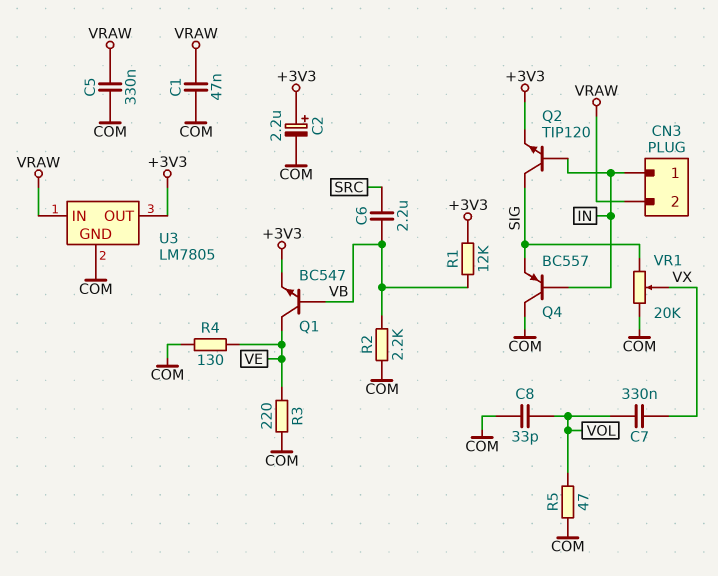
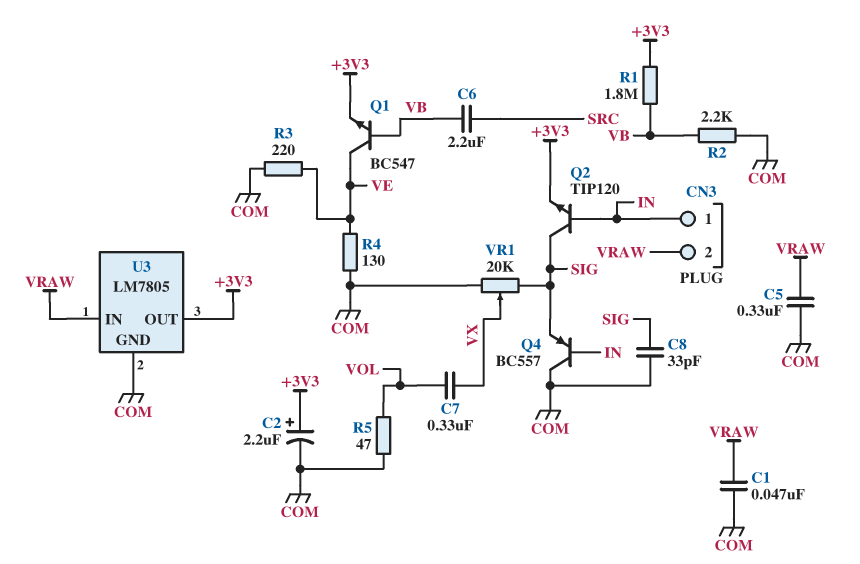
C8: 33pF (COM, VOL) -> 33pF (COM, SIG)
R1: 12k (+3V3, VB) -> 1.8M (+3V3, VB)

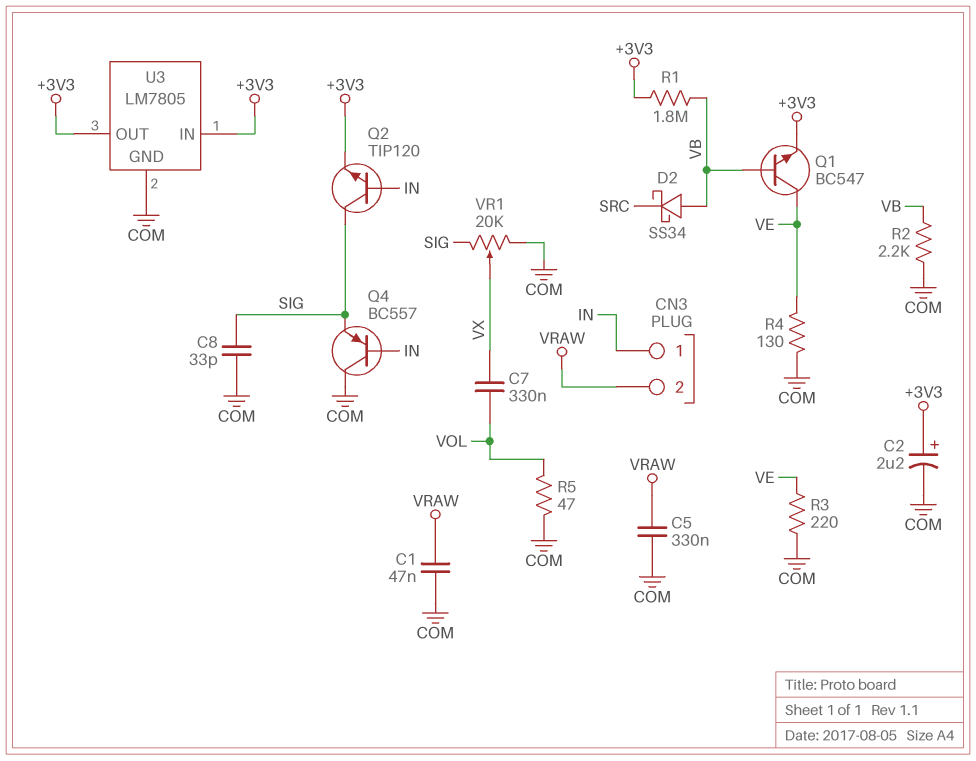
C6: 2.2uF (SRC, VB) -> none
D2: none -> schottky SS34 (A VB, K SRC)
U3 pin IN: VRAW -> +3V3

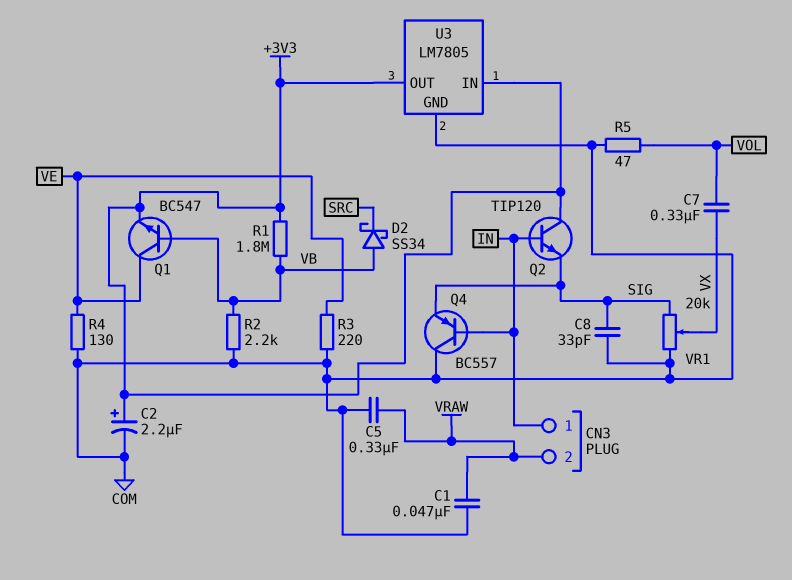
Q2: NPN TIP120 (B IN, C SIG, E +3V3) -> NPN TIP120 (B IN, C +3V3, E SIG)

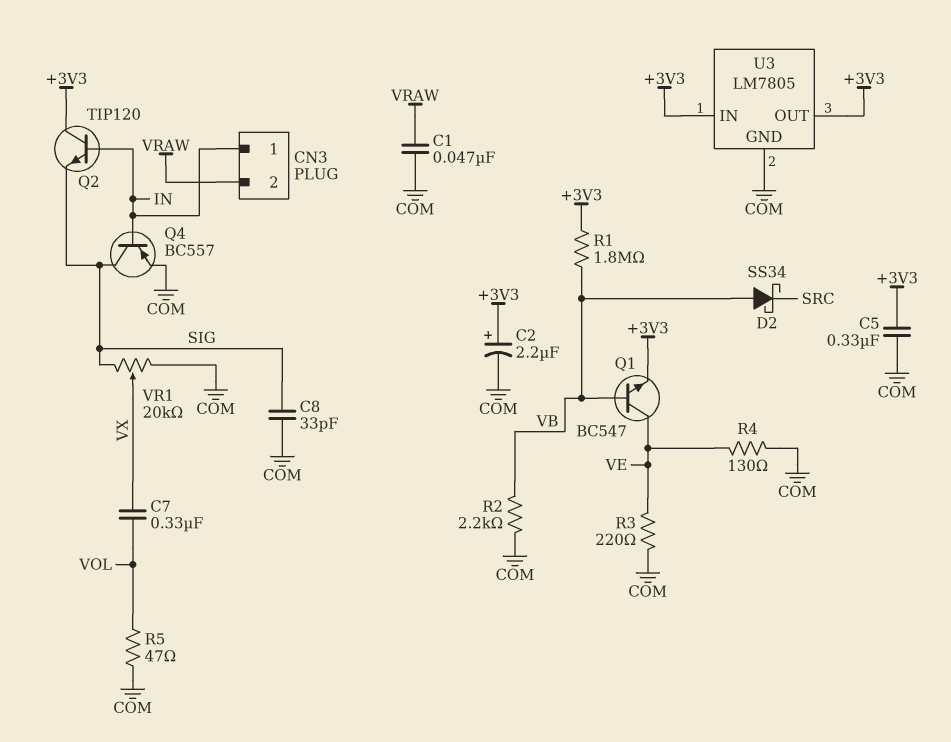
C5: 330nF (COM, VRAW) -> 330nF (+3V3, COM)
Q4: PNP BC557 (B IN, C COM, E SIG) -> PNP BC557 (B IN, C SIG, E COM)

